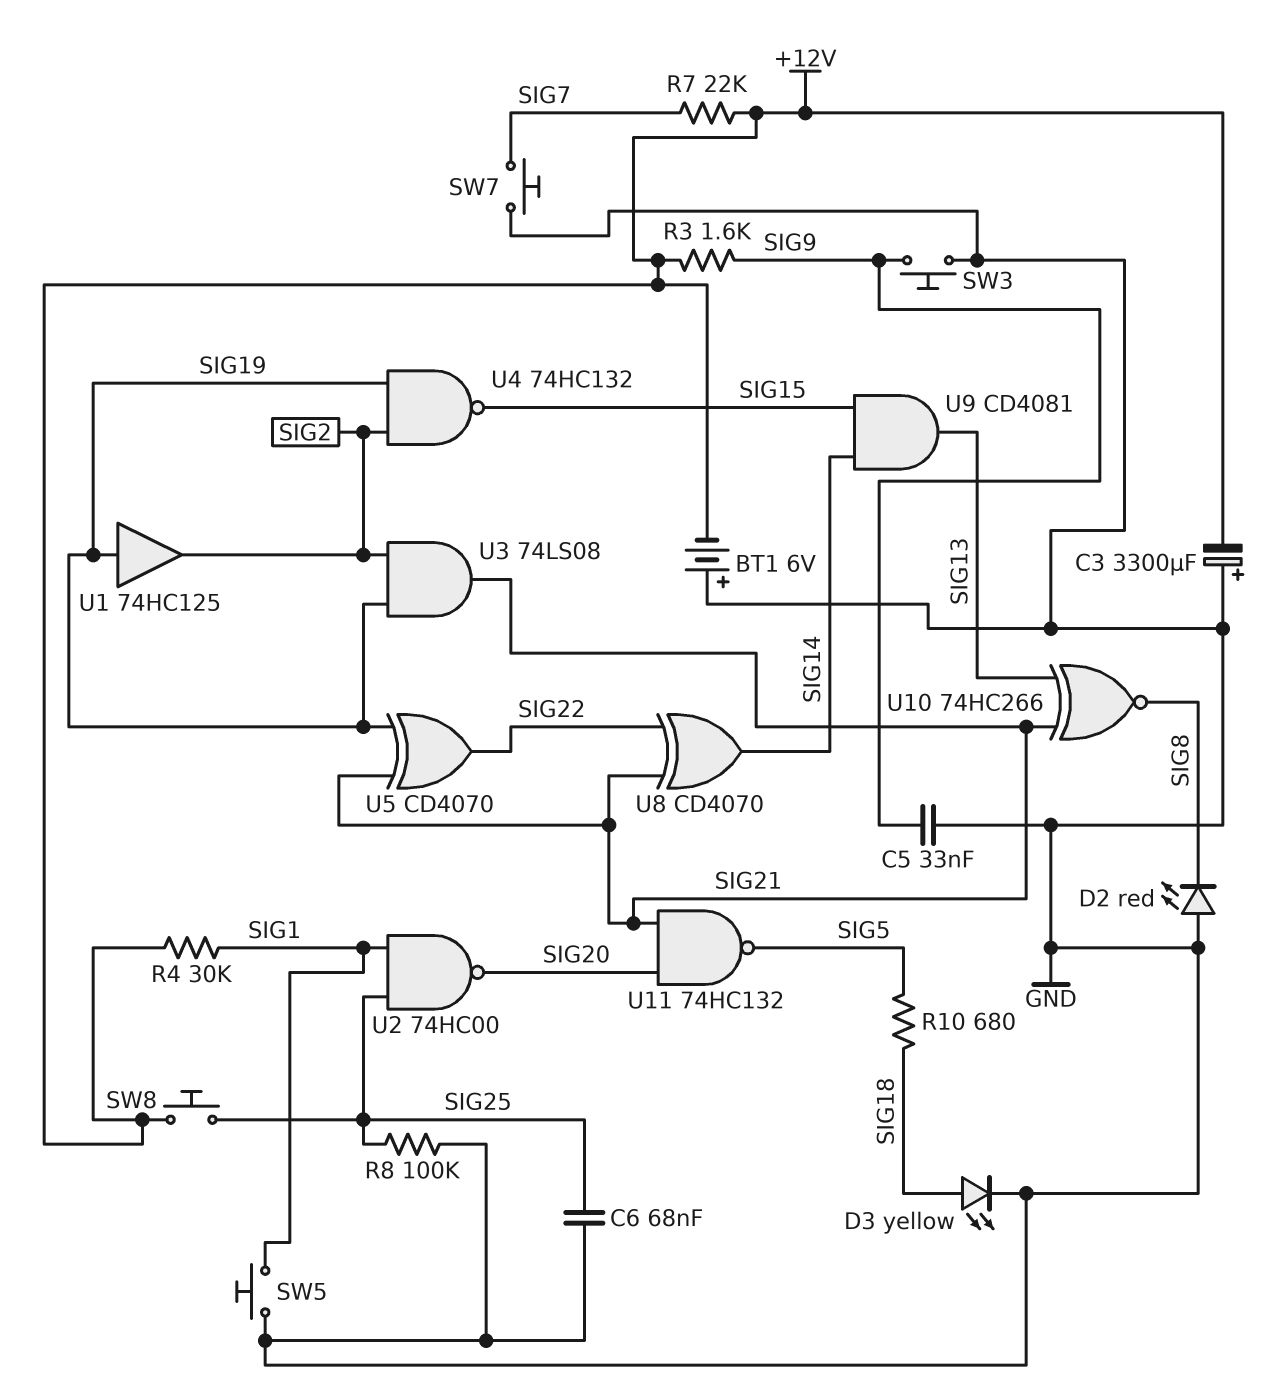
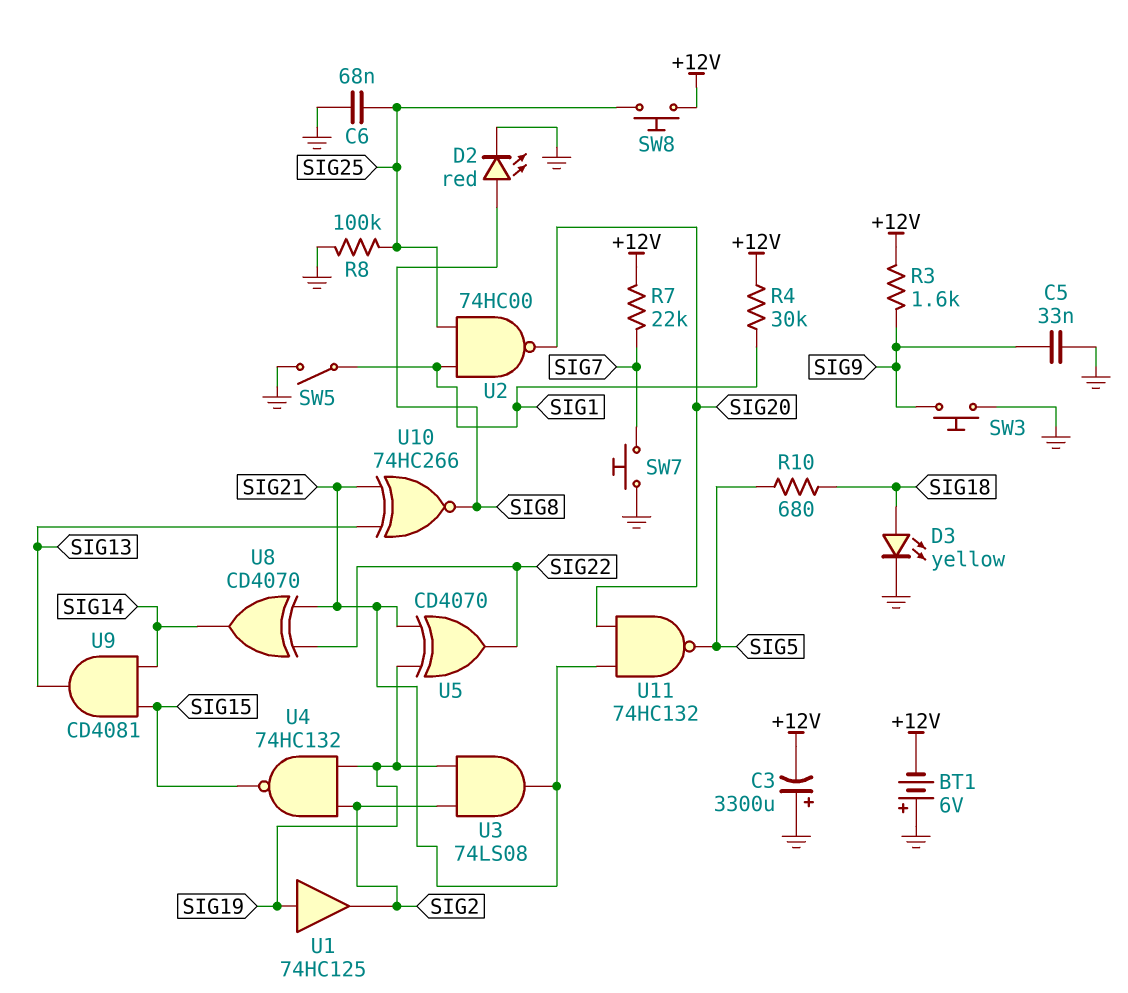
D2: LED red (A GND, K SIG8) -> LED red (A SIG8, K GND)
SW5: button (GND, SIG1) -> switch (GND, SIG1)

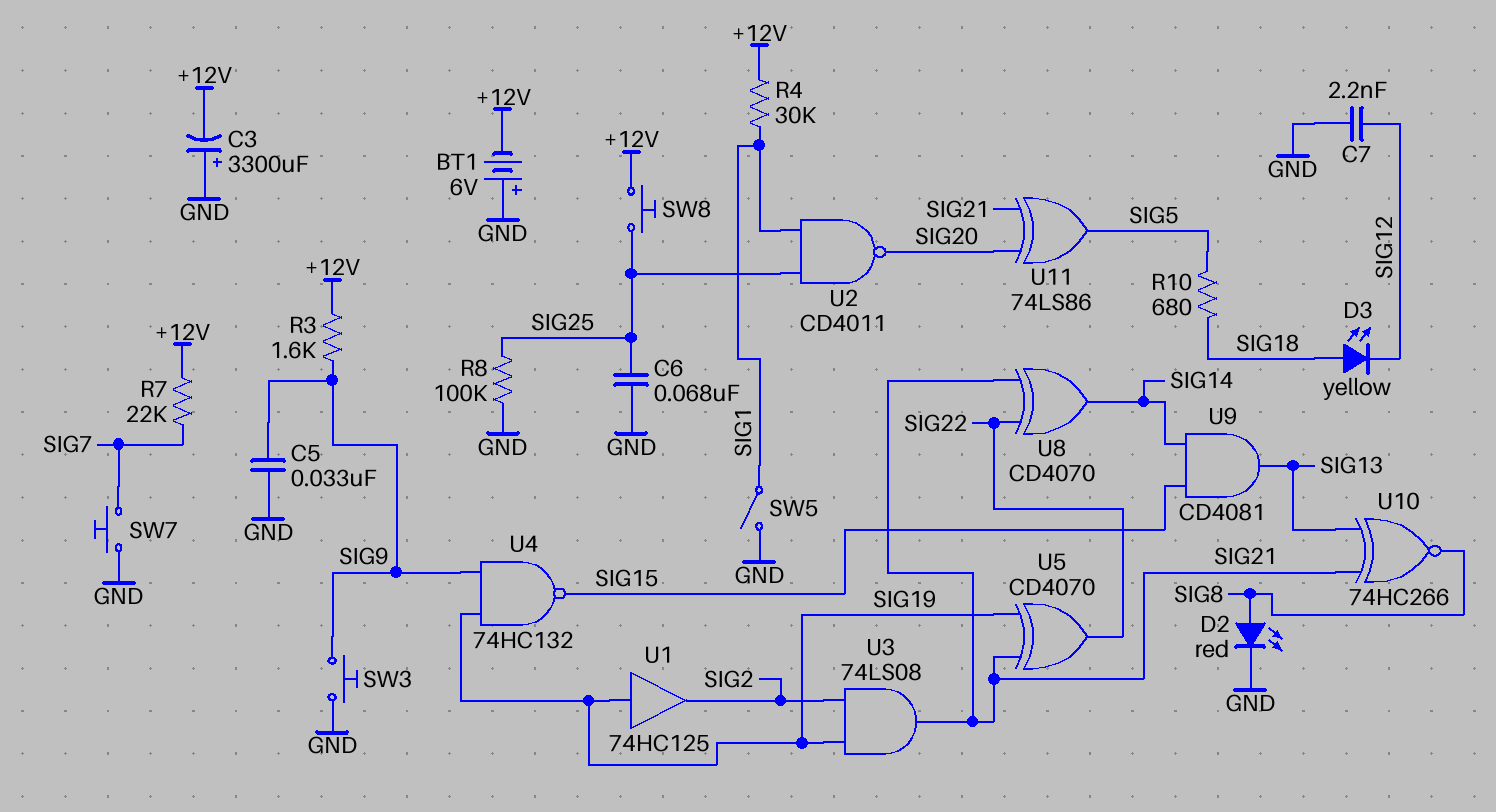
C7: none -> 2.2nF (GND, SIG12)
D3: LED yellow (A SIG18, K GND) -> LED yellow (A SIG18, K SIG12)
U2: NAND 74HC00 (in SIG1, in SIG25, out SIG20) -> NAND CD4011 (in SIG1, in SIG25, out SIG20)
U4: NAND 74HC132 (in SIG2, in SIG19, out SIG15) -> NAND 74HC132 (in SIG9, in SIG19, out SIG15)
U11: NAND 74HC132 (in SIG20, in SIG21, out SIG5) -> XOR 74LS86 (in SIG20, in SIG21, out SIG5)

